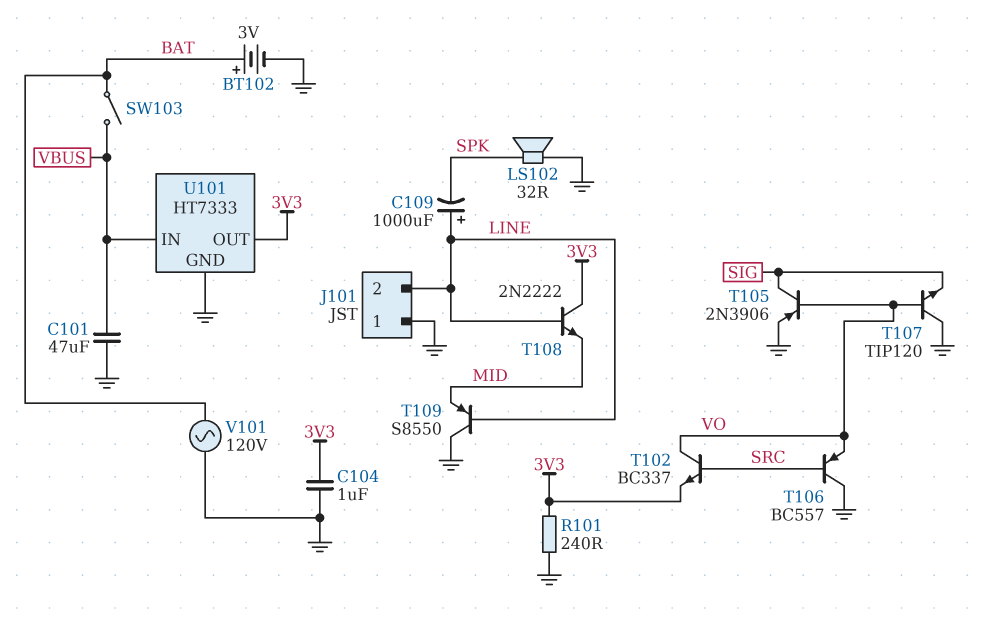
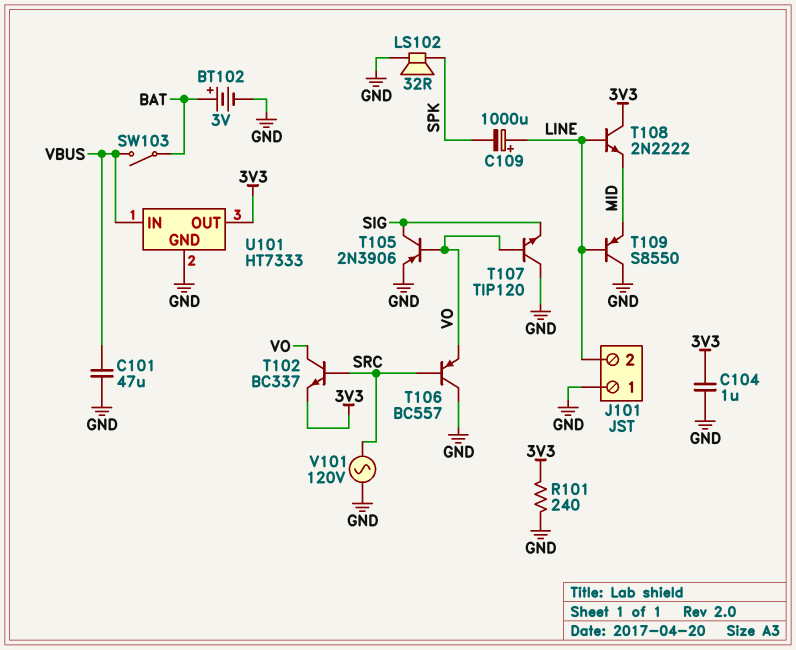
V101: AC 120V (BAT, GND) -> AC 120V (GND, SRC)

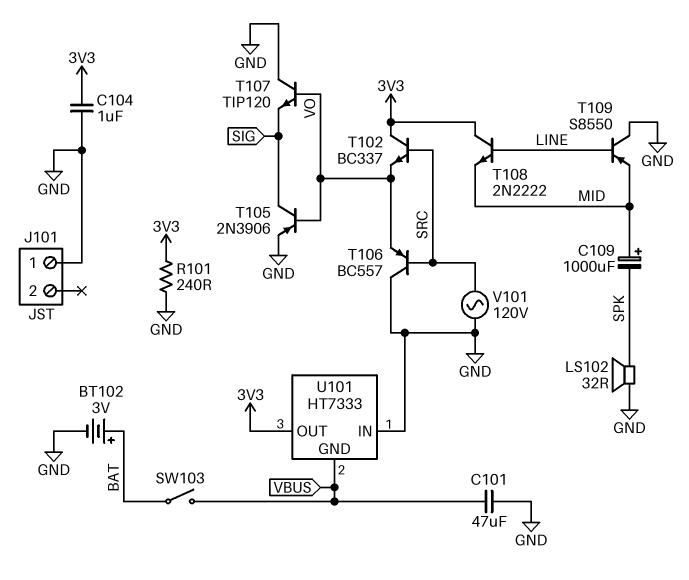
C109: 1000uF (plus LINE, minus SPK) -> 1000uF (plus MID, minus SPK)
J101 pin 2: LINE -> none
T102: NPN BC337 (B SRC, C VO, E 3V3) -> NPN BC337 (B SRC, C 3V3, E VO)
U101 pin GND: GND -> VBUS
U101 pin IN: VBUS -> GND

